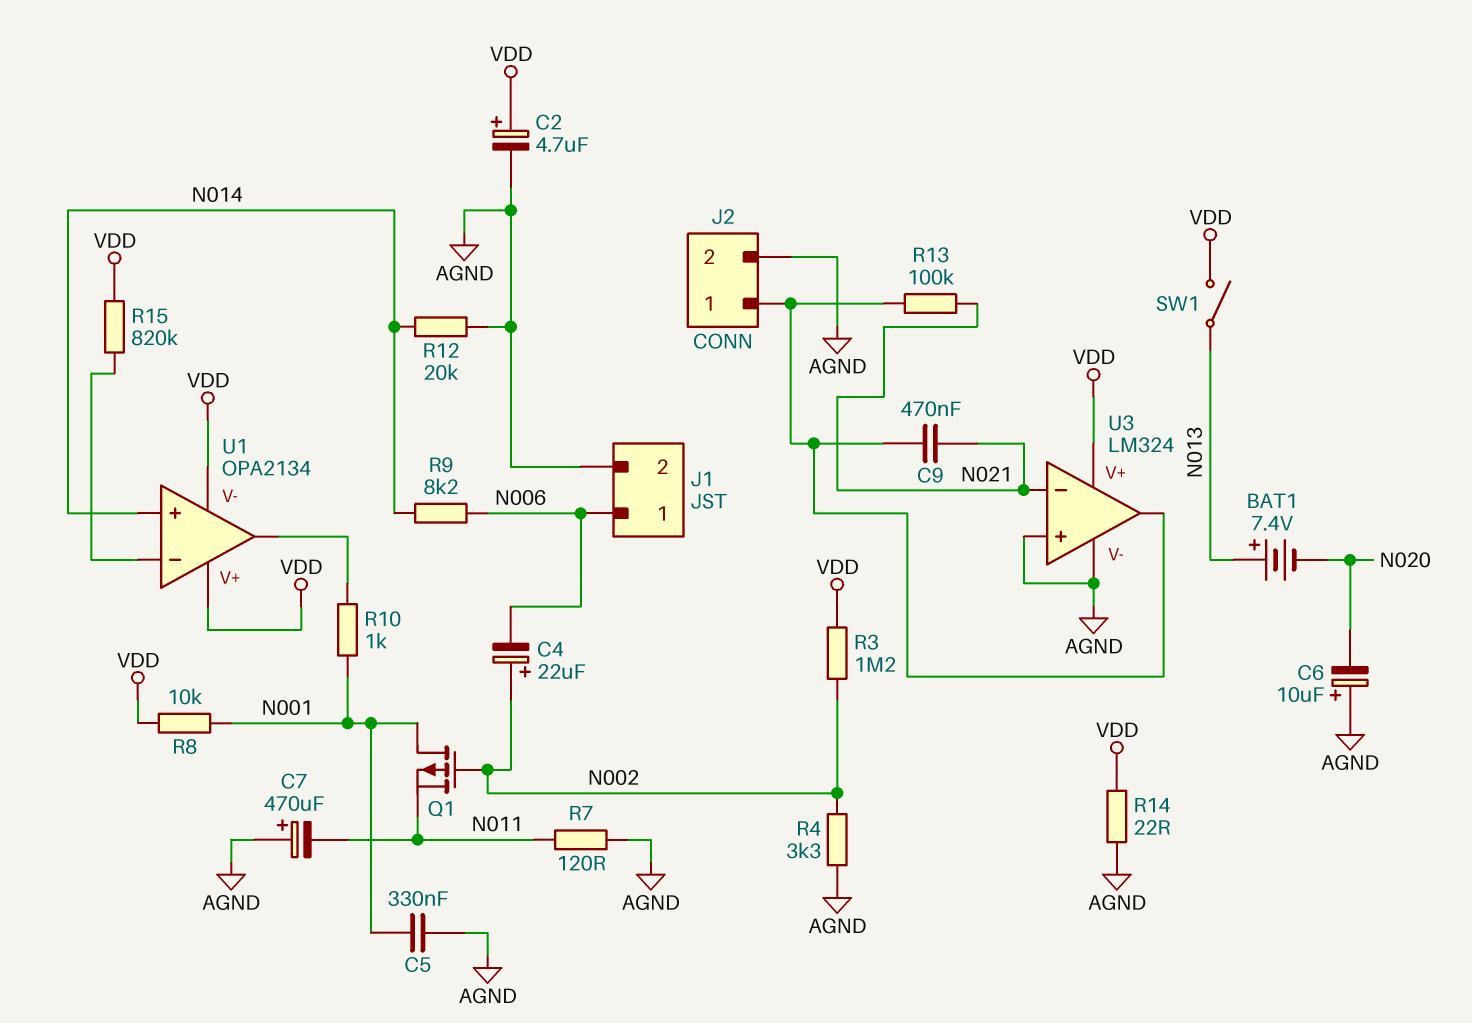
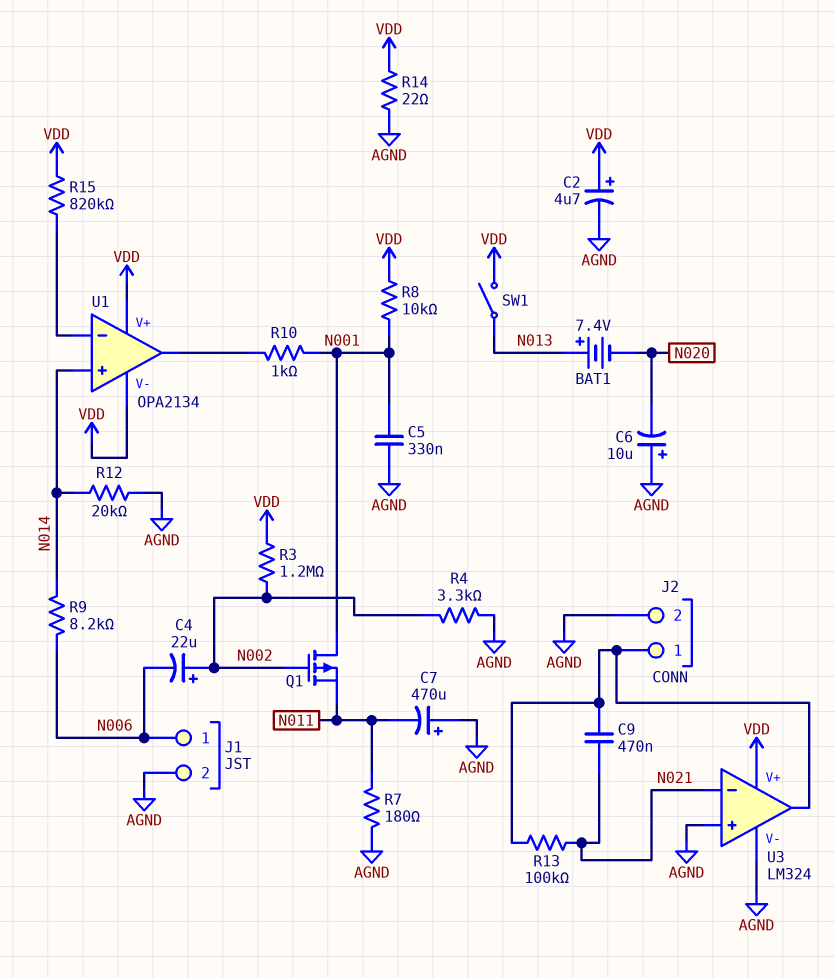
R7: 120 (AGND, N011) -> 180 (AGND, N011)

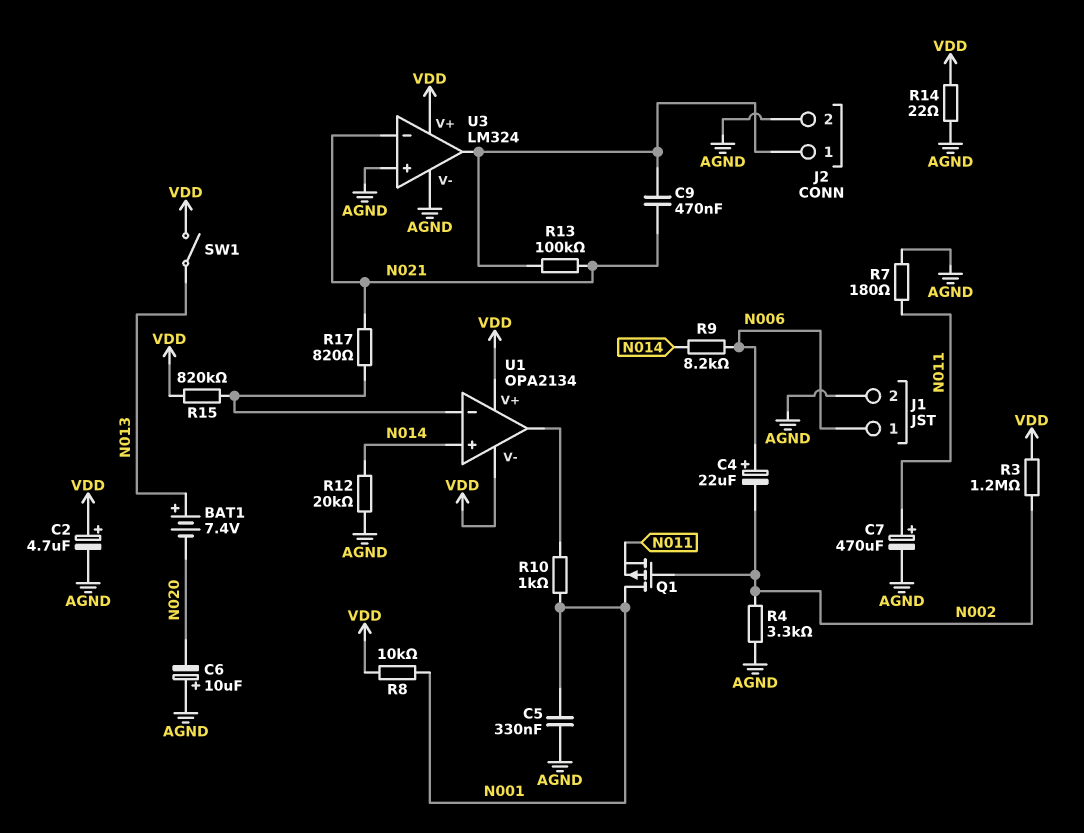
C4: 22uF (plus N002, minus N006) -> 22uF (plus N006, minus N002)
C7: 470uF (plus AGND, minus N011) -> 470uF (plus N011, minus AGND)
R17: none -> 820 (N021, U1/in-)

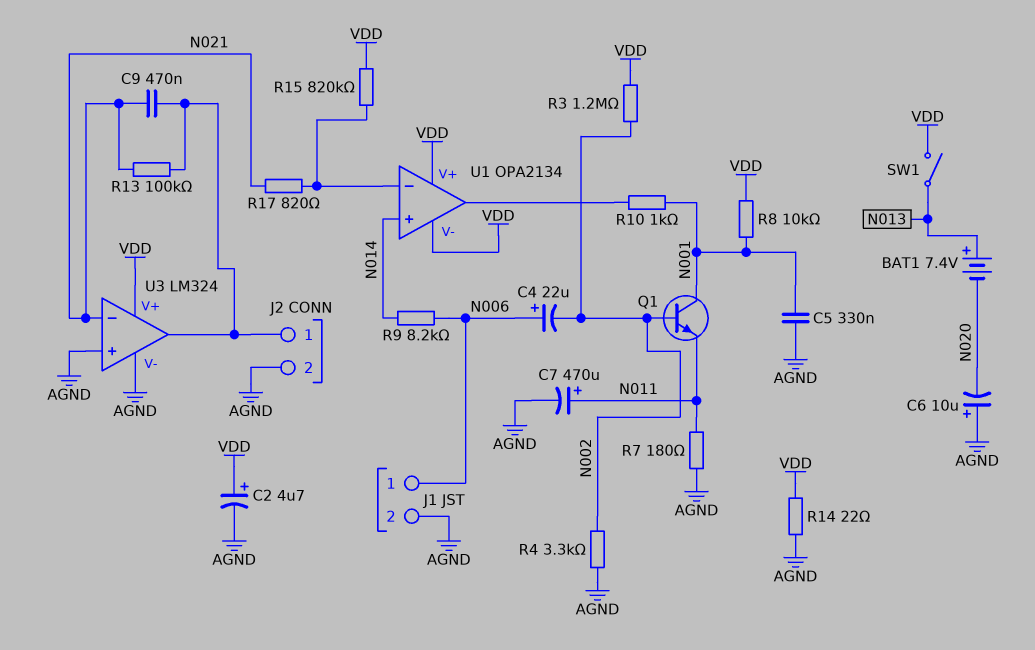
Q1: PMOS (G N002, D N001, S N011) -> NPN (B N002, C N001, E N011)
R12: 20k (AGND, N014) -> none

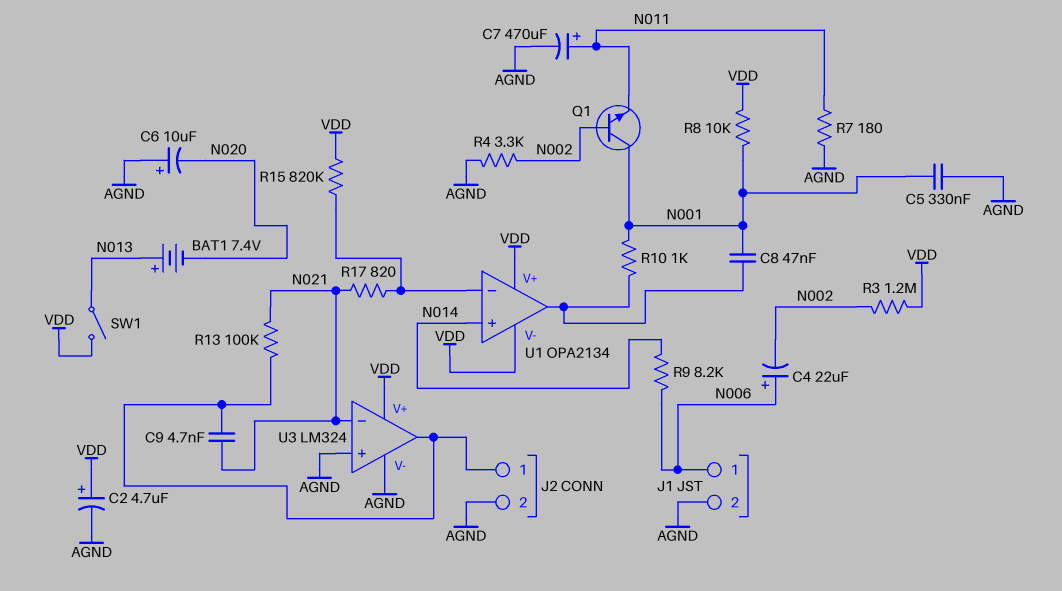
C8: none -> 47nF (N001, U1/out)
C9: 470nF (J2/1, N021) -> 4.7nF (J2/1, N021)
R14: 22 (AGND, VDD) -> none

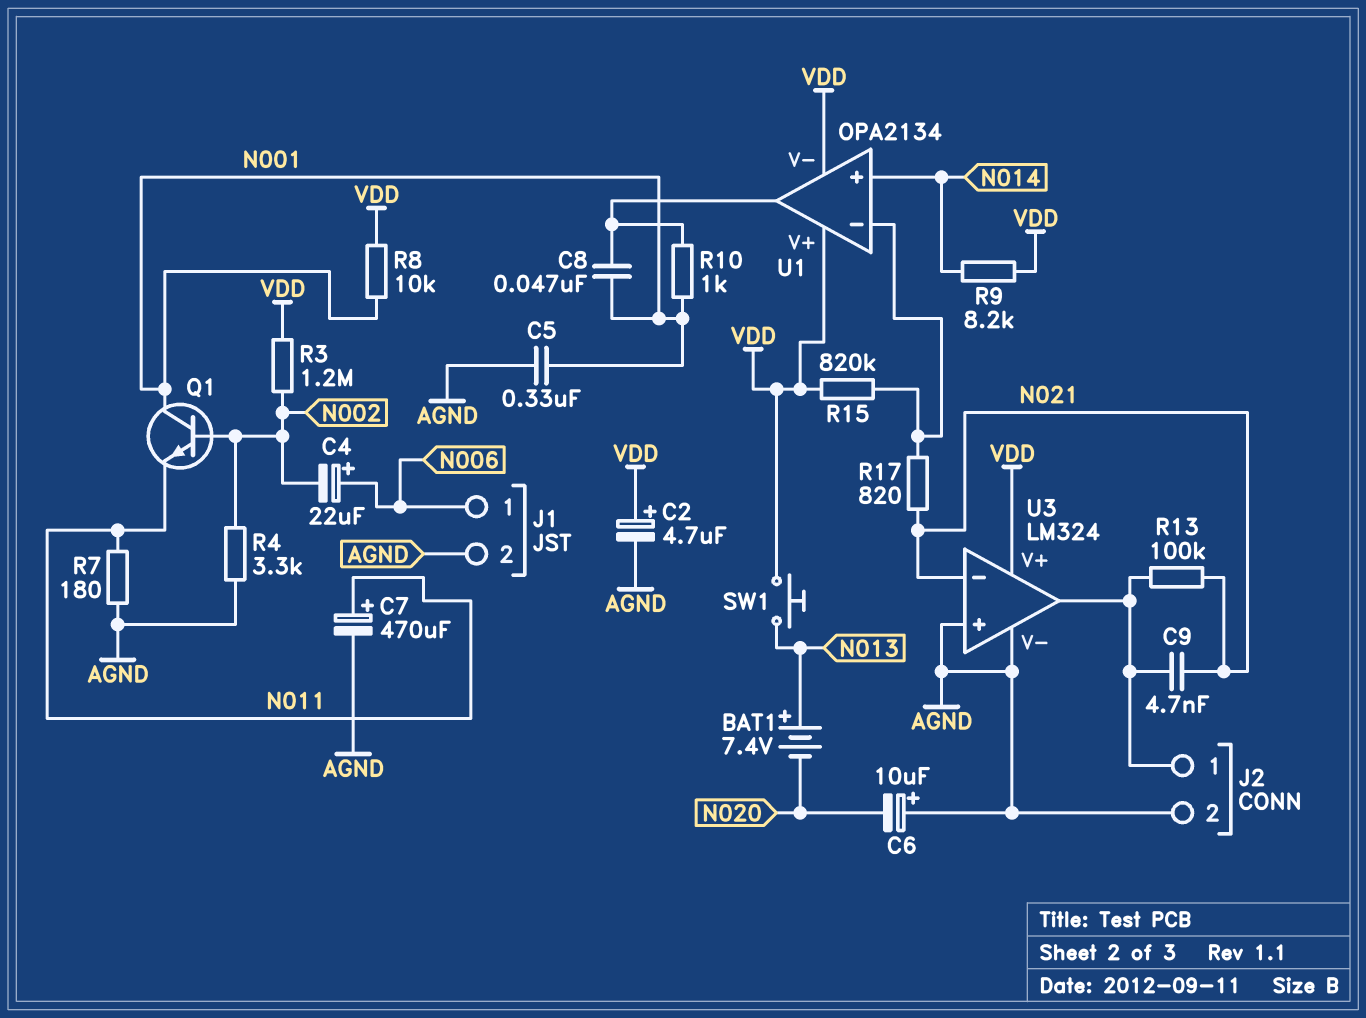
R9: 8.2k (N006, N014) -> 8.2k (N014, VDD)
SW1: switch (N013, VDD) -> button (N013, VDD)

